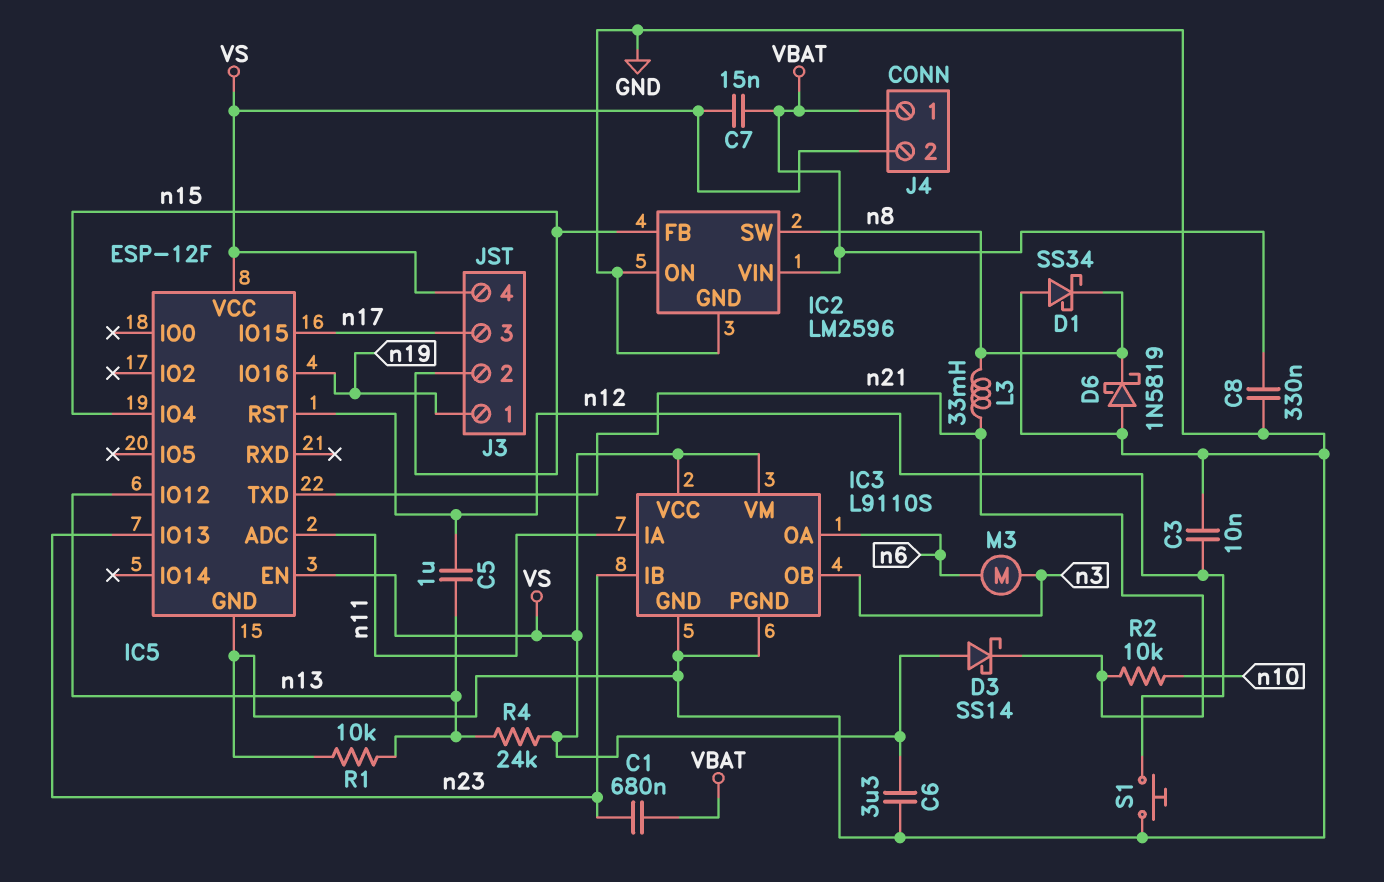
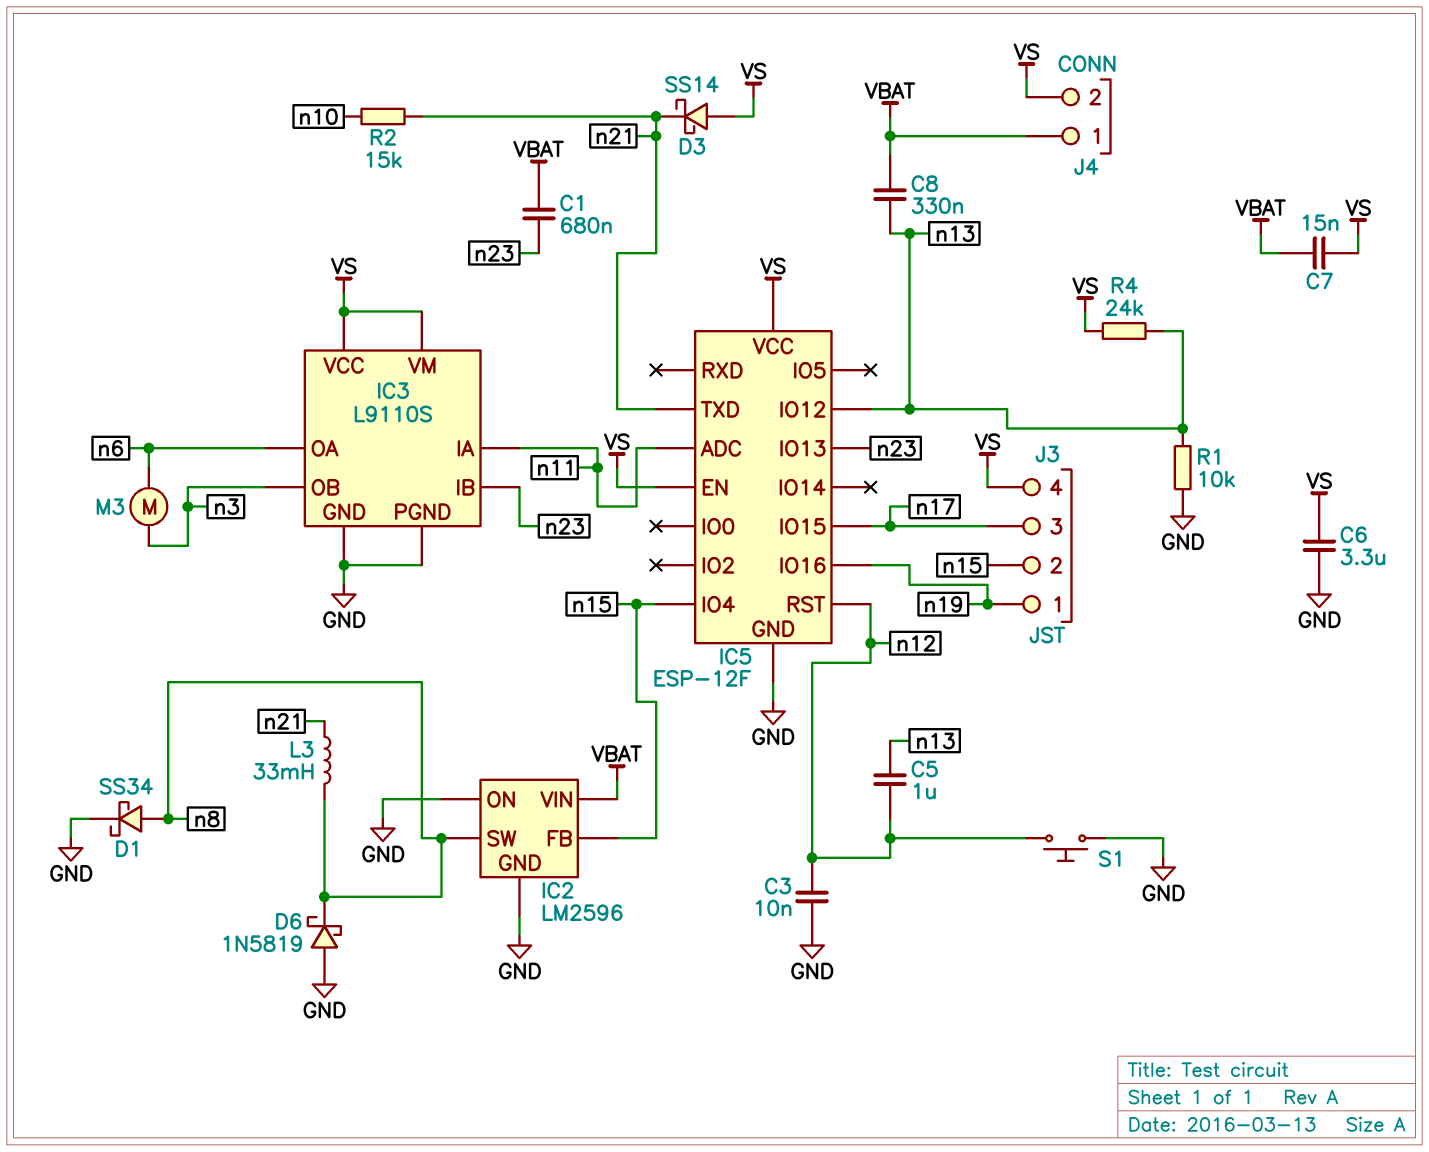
C8: 330nF (GND, VBAT) -> 330nF (VBAT, n13)
D1: schottky SS34 (A GND, K n8) -> schottky SS34 (A n8, K GND)
R2: 10k (n10, n21) -> 15k (n10, n21)

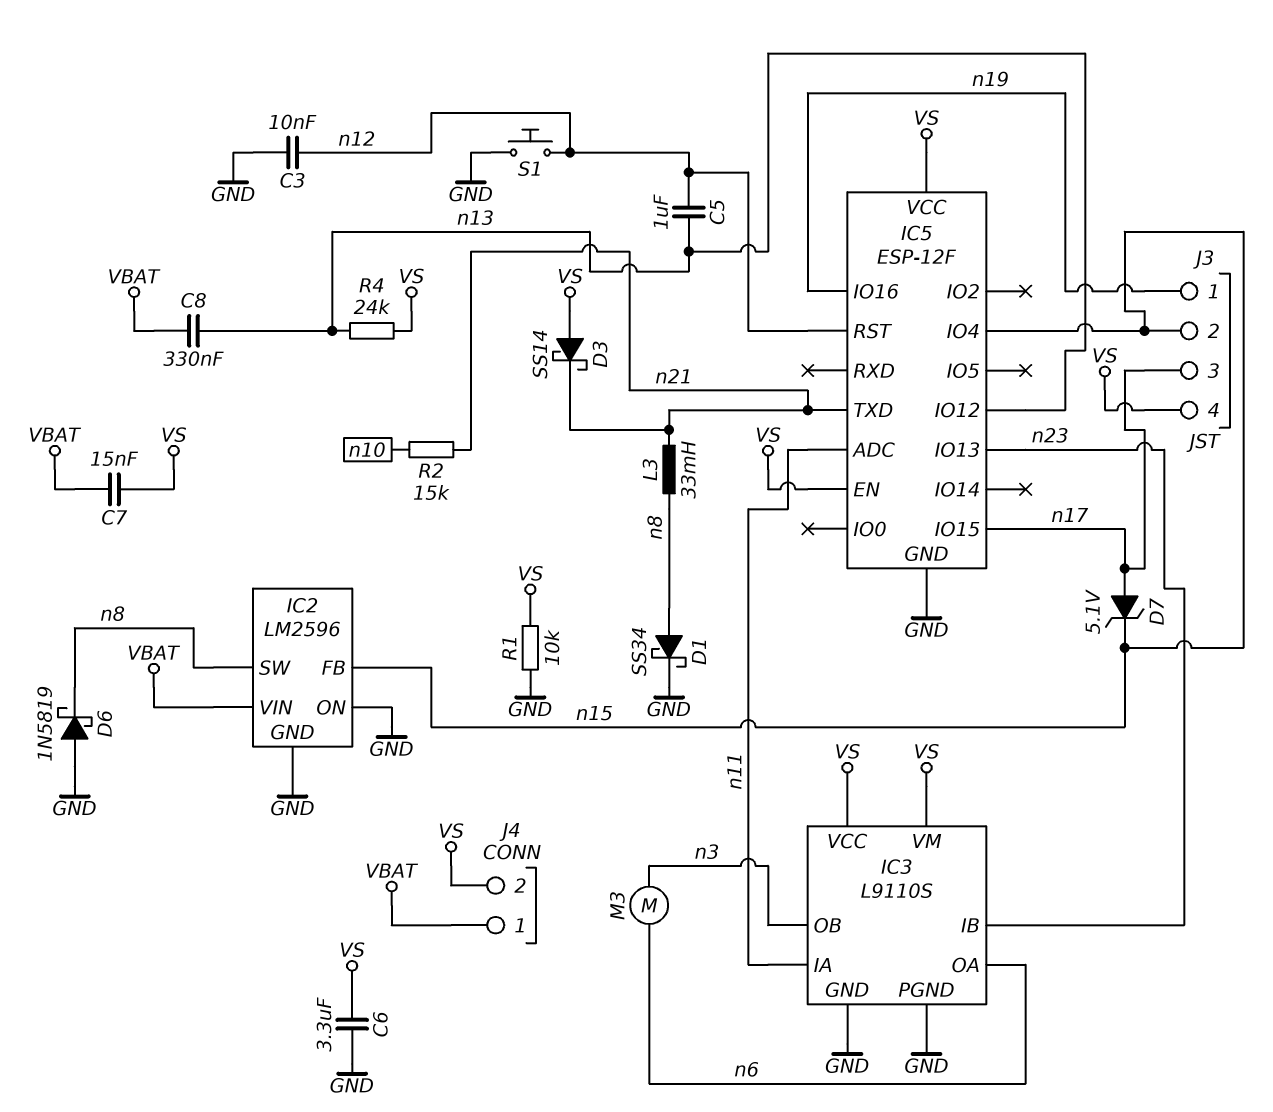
C1: 680nF (VBAT, n23) -> none
D7: none -> zener 5.1V (A n17, K n15)
R1: 10k (GND, n13) -> 10k (GND, VS)

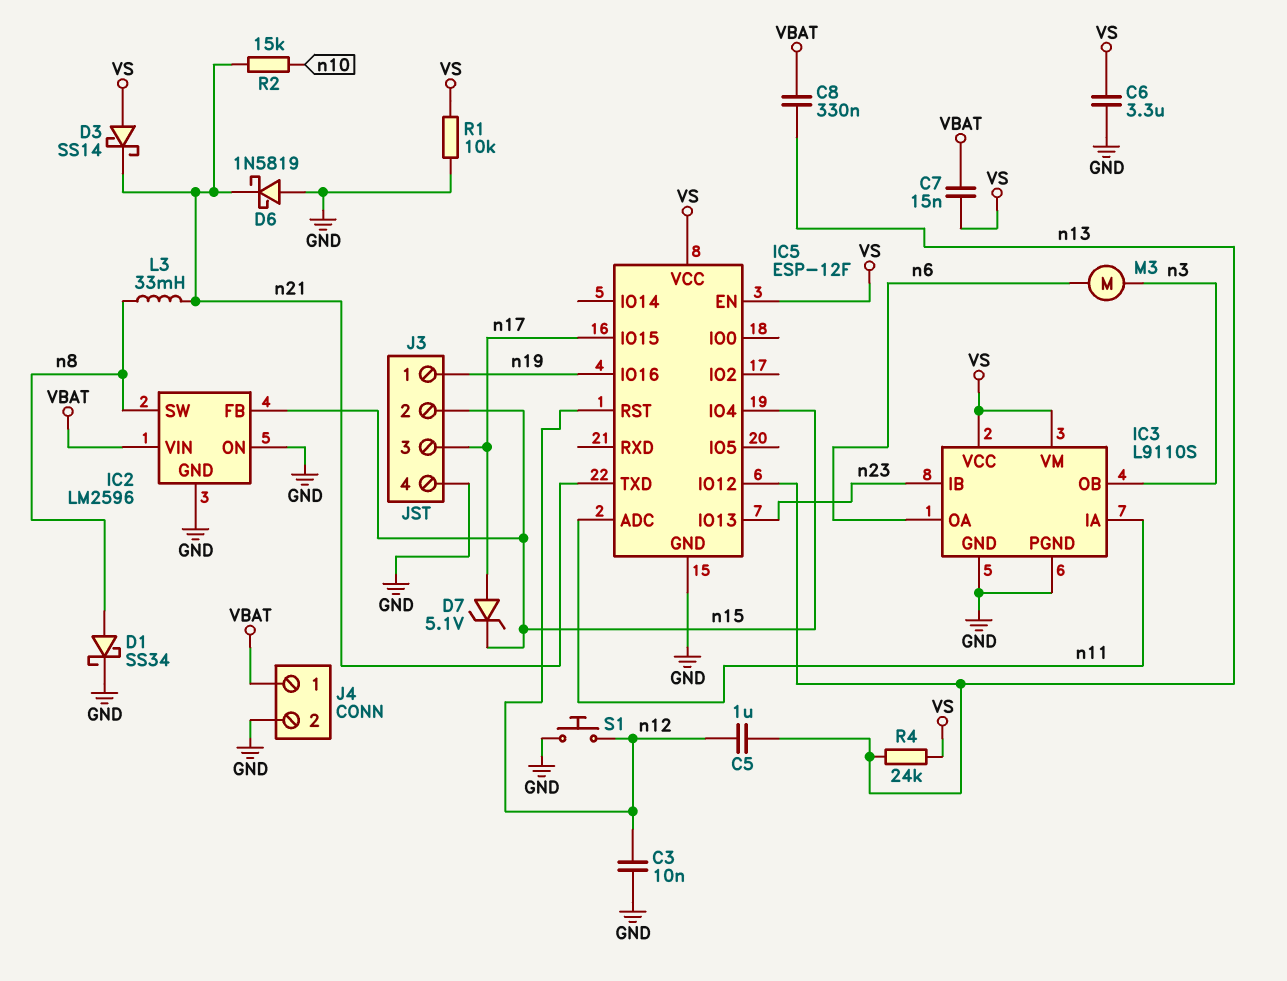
D6: schottky 1N5819 (A GND, K n8) -> schottky 1N5819 (A GND, K n21)
J3 pin 4: VS -> GND
J4 pin 2: VS -> GND

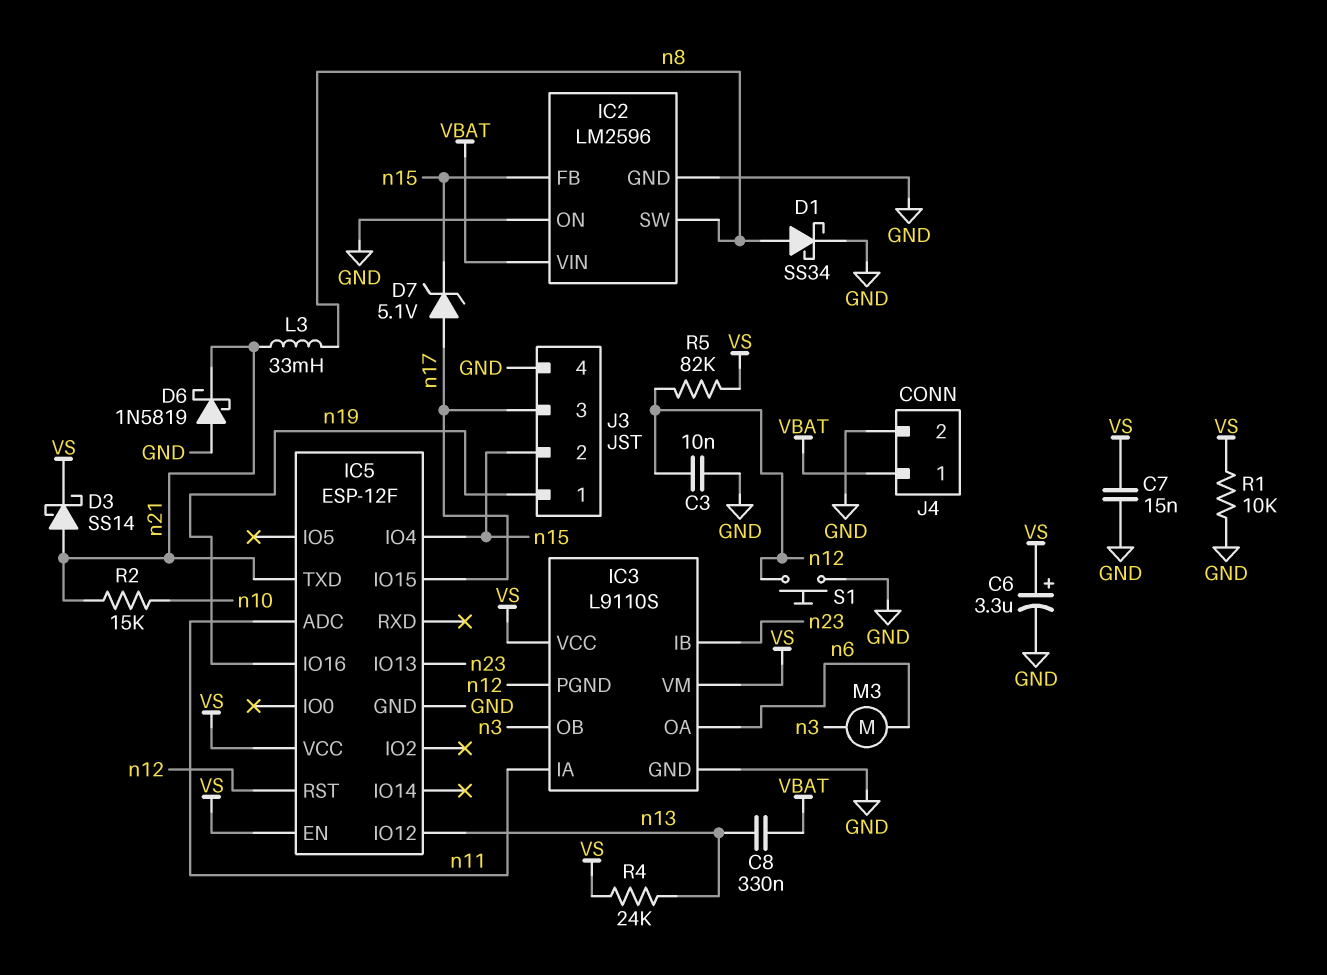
C5: 1uF (n12, n13) -> none
C6: 3.3uF (GND, VS) -> 3.3uF (plus VS, minus GND)
C7: 15nF (VBAT, VS) -> 15nF (GND, VS)
D3: schottky SS14 (A VS, K n21) -> schottky SS14 (A n21, K VS)
IC3 pin PGND: GND -> n12
R5: none -> 82k (VS, n12)

